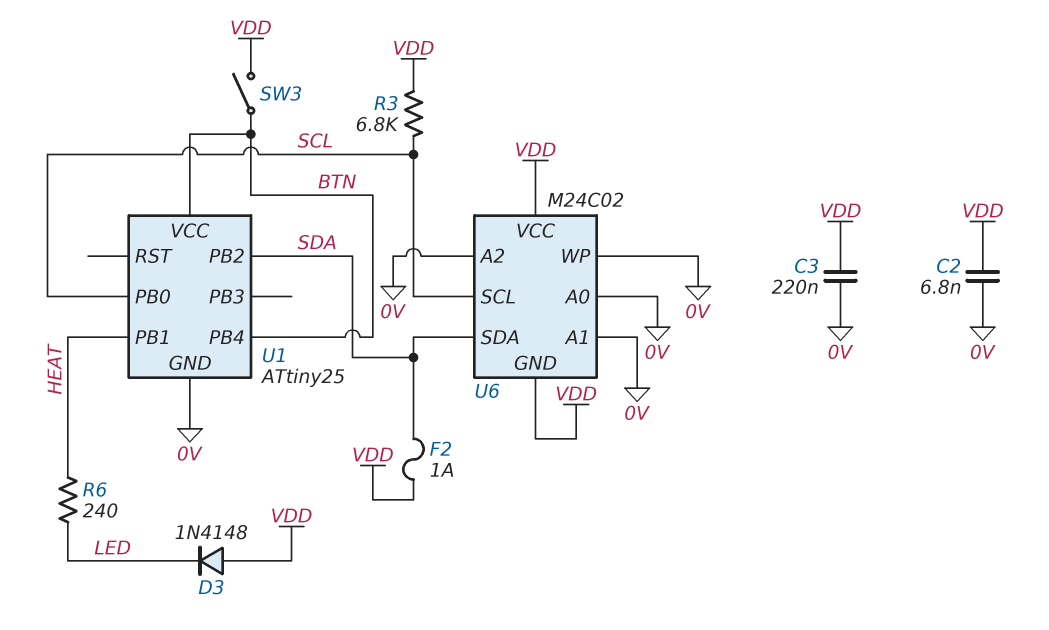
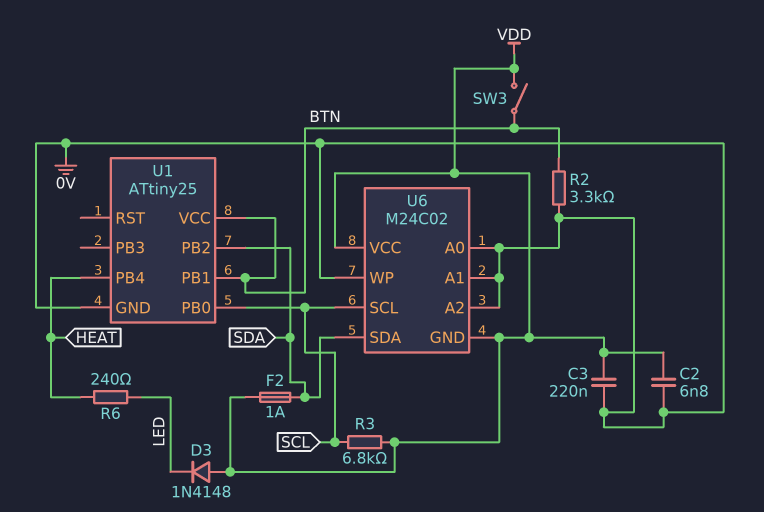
R2: none -> 3.3k (0V, BTN)
U1 pin PB1: HEAT -> BTN
U1 pin PB4: BTN -> HEAT

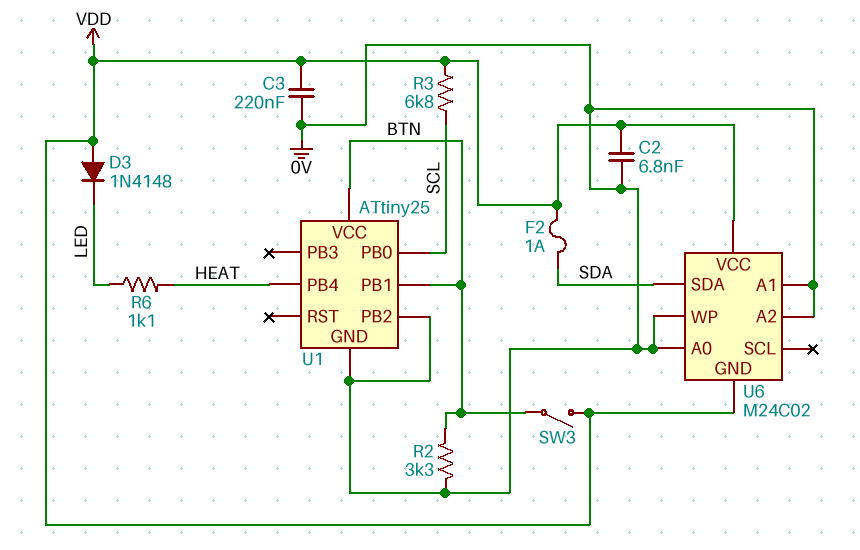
R6: 240 (HEAT, LED) -> 1.1k (HEAT, LED)
U1 pin PB2: SDA -> 0V
U6 pin SCL: SCL -> none

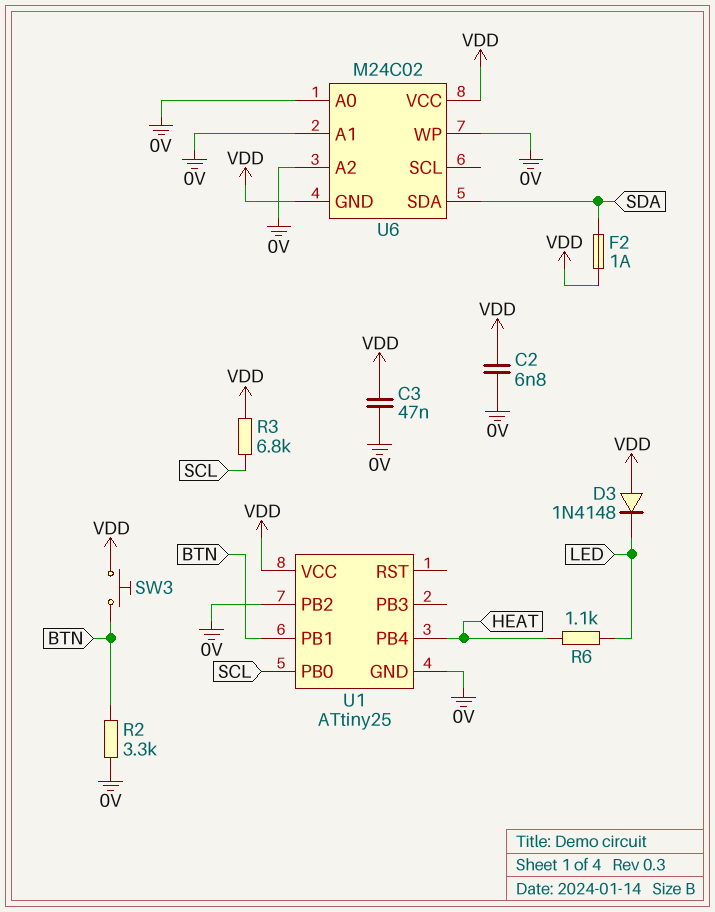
C3: 220nF (0V, VDD) -> 47nF (0V, VDD)
SW3: switch (BTN, VDD) -> button (BTN, VDD)
U1 pin VCC: BTN -> VDD

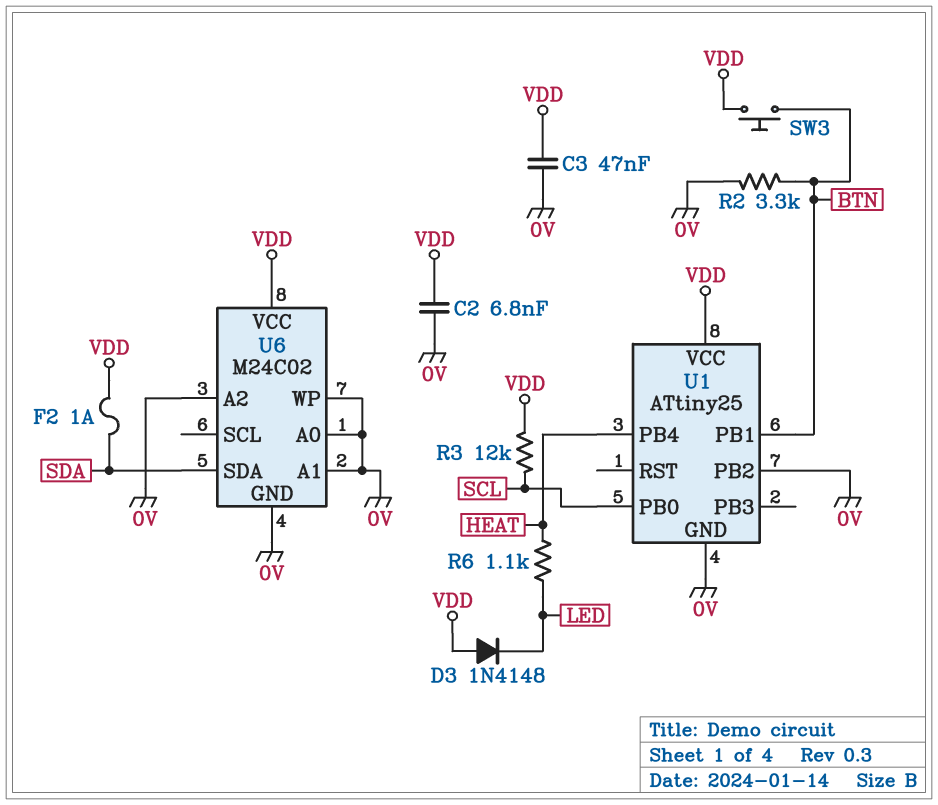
R3: 6.8k (SCL, VDD) -> 12k (SCL, VDD)
U6 pin GND: VDD -> 0V

